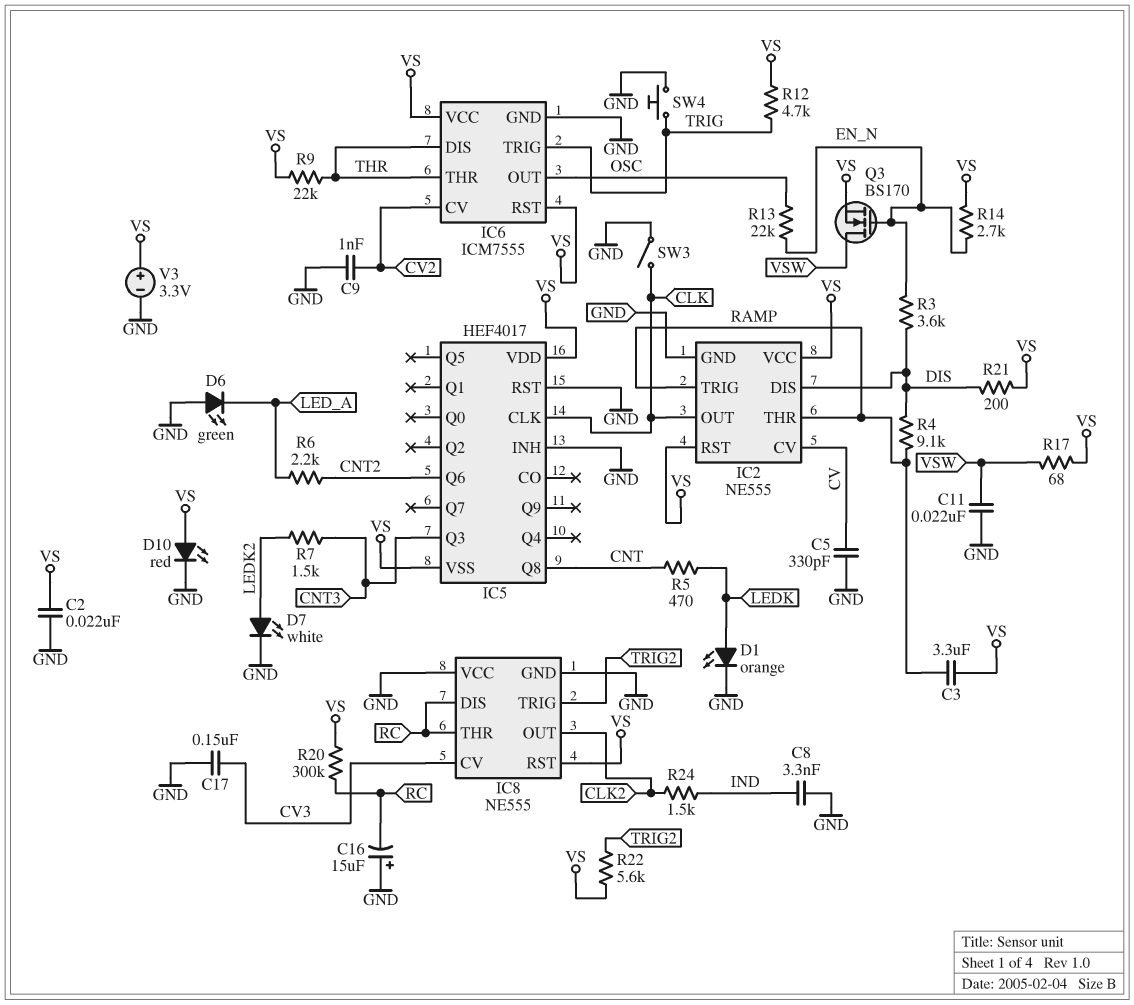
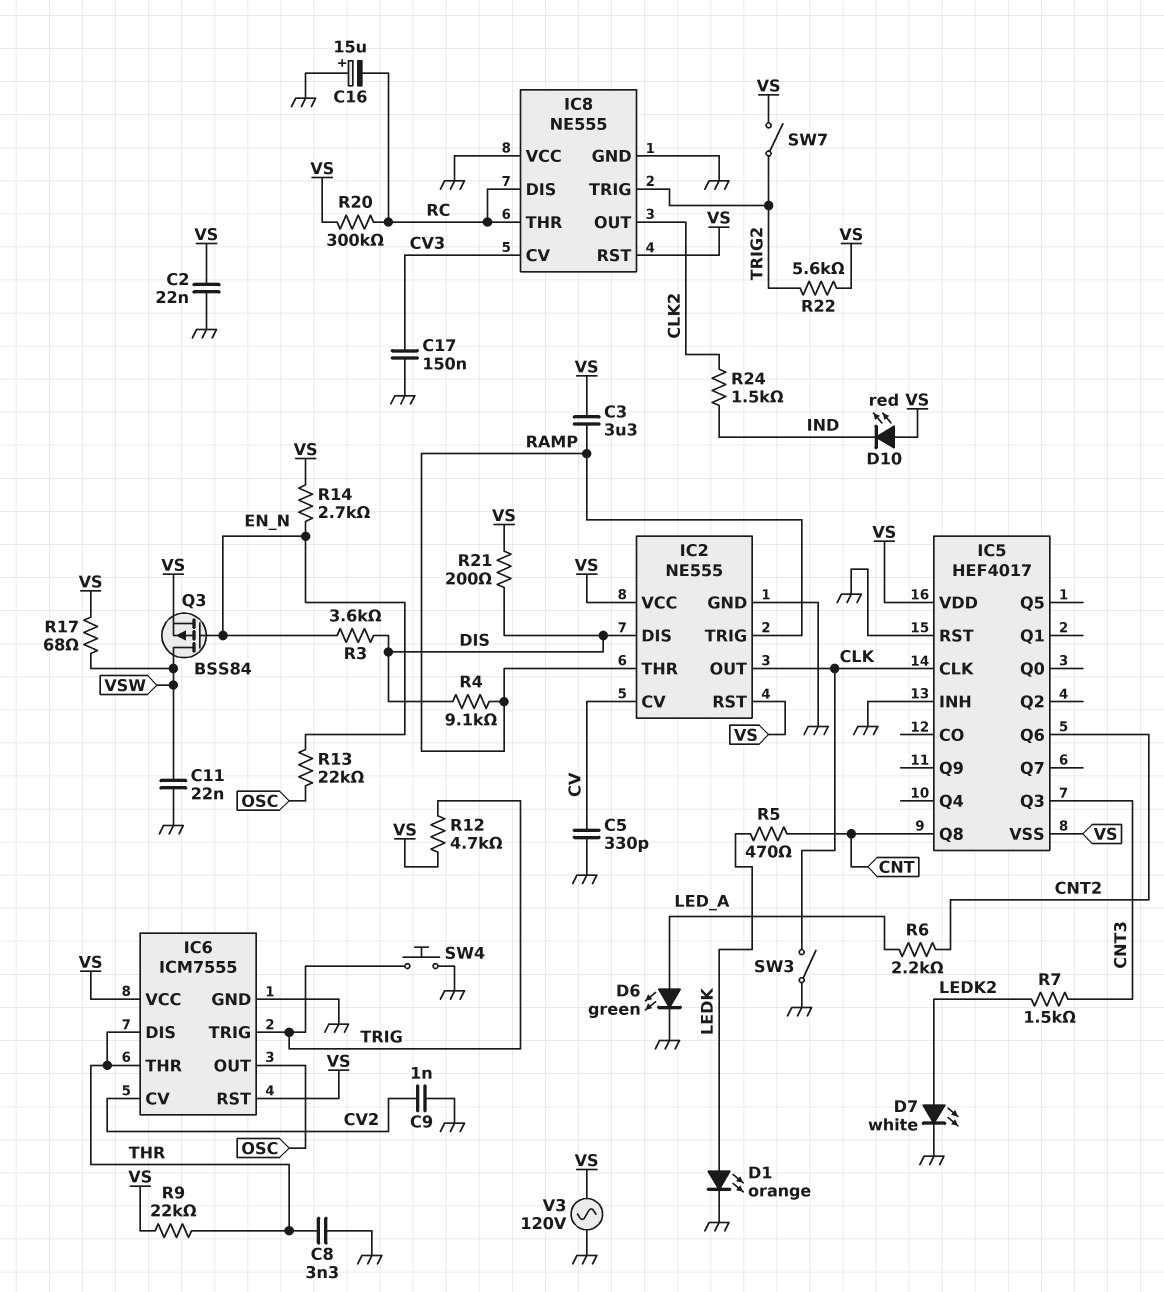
C8: 3.3nF (GND, IND) -> 3.3nF (GND, THR)
D6: LED green (A GND, K LED_A) -> LED green (A LED_A, K GND)
D10: LED red (A VS, K GND) -> LED red (A VS, K IND)
Q3: NMOS BS170 (G EN_N, D VSW, S VS) -> PMOS BSS84 (G EN_N, D VSW, S VS)
SW7: none -> switch (TRIG2, VS)
V3: 3.3V (plus VS, minus GND) -> AC 120V (GND, VS)

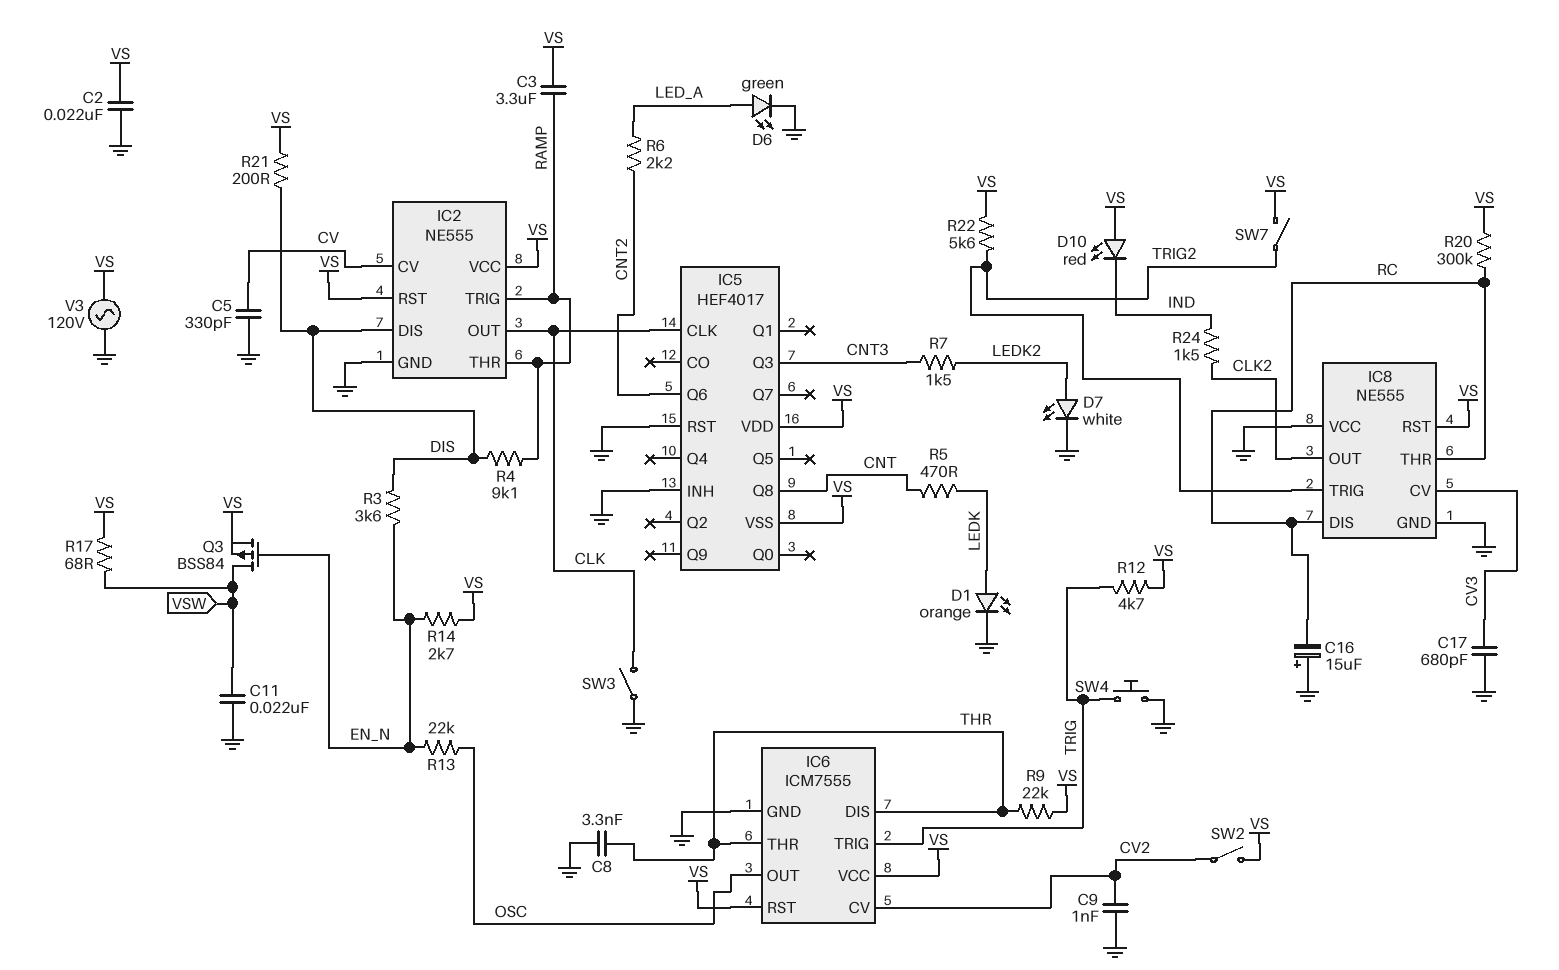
C17: 150nF (CV3, GND) -> 680pF (CV3, GND)
SW2: none -> switch (CV2, VS)

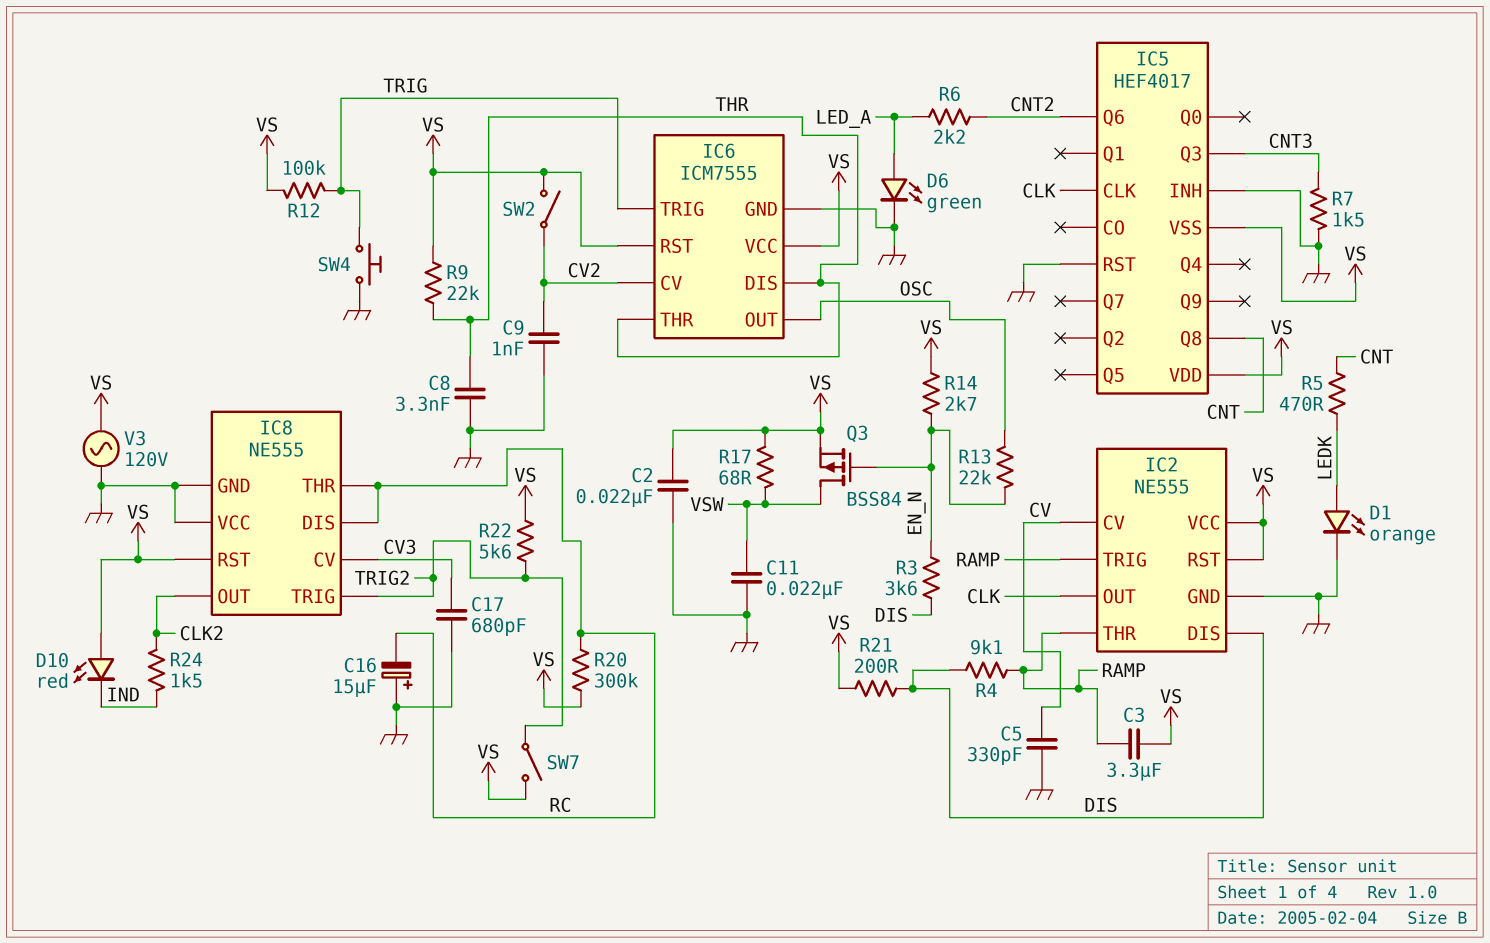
D7: LED white (A LEDK2, K GND) -> none
R7: 1.5k (CNT3, LEDK2) -> 1.5k (CNT3, GND)
R12: 4.7k (TRIG, VS) -> 100k (TRIG, VS)
SW3: switch (CLK, GND) -> none

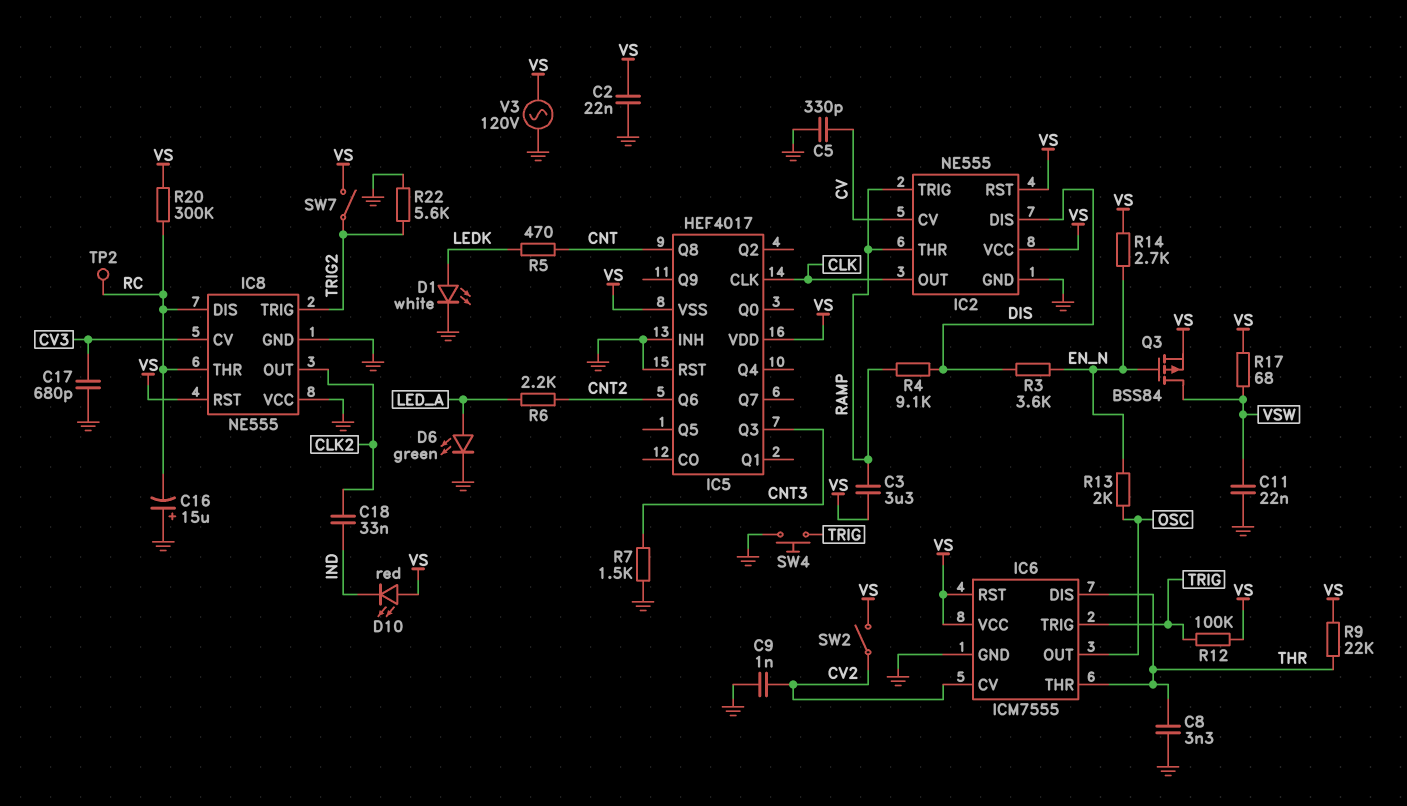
C18: none -> 33nF (CLK2, IND)
D1: LED orange (A LEDK, K GND) -> LED white (A LEDK, K GND)
R13: 22k (EN_N, OSC) -> 2k (EN_N, OSC)
R21: 200 (DIS, VS) -> none
R22: 5.6k (TRIG2, VS) -> 5.6k (GND, TRIG2)
R24: 1.5k (CLK2, IND) -> none
TP2: none -> test point (RC)

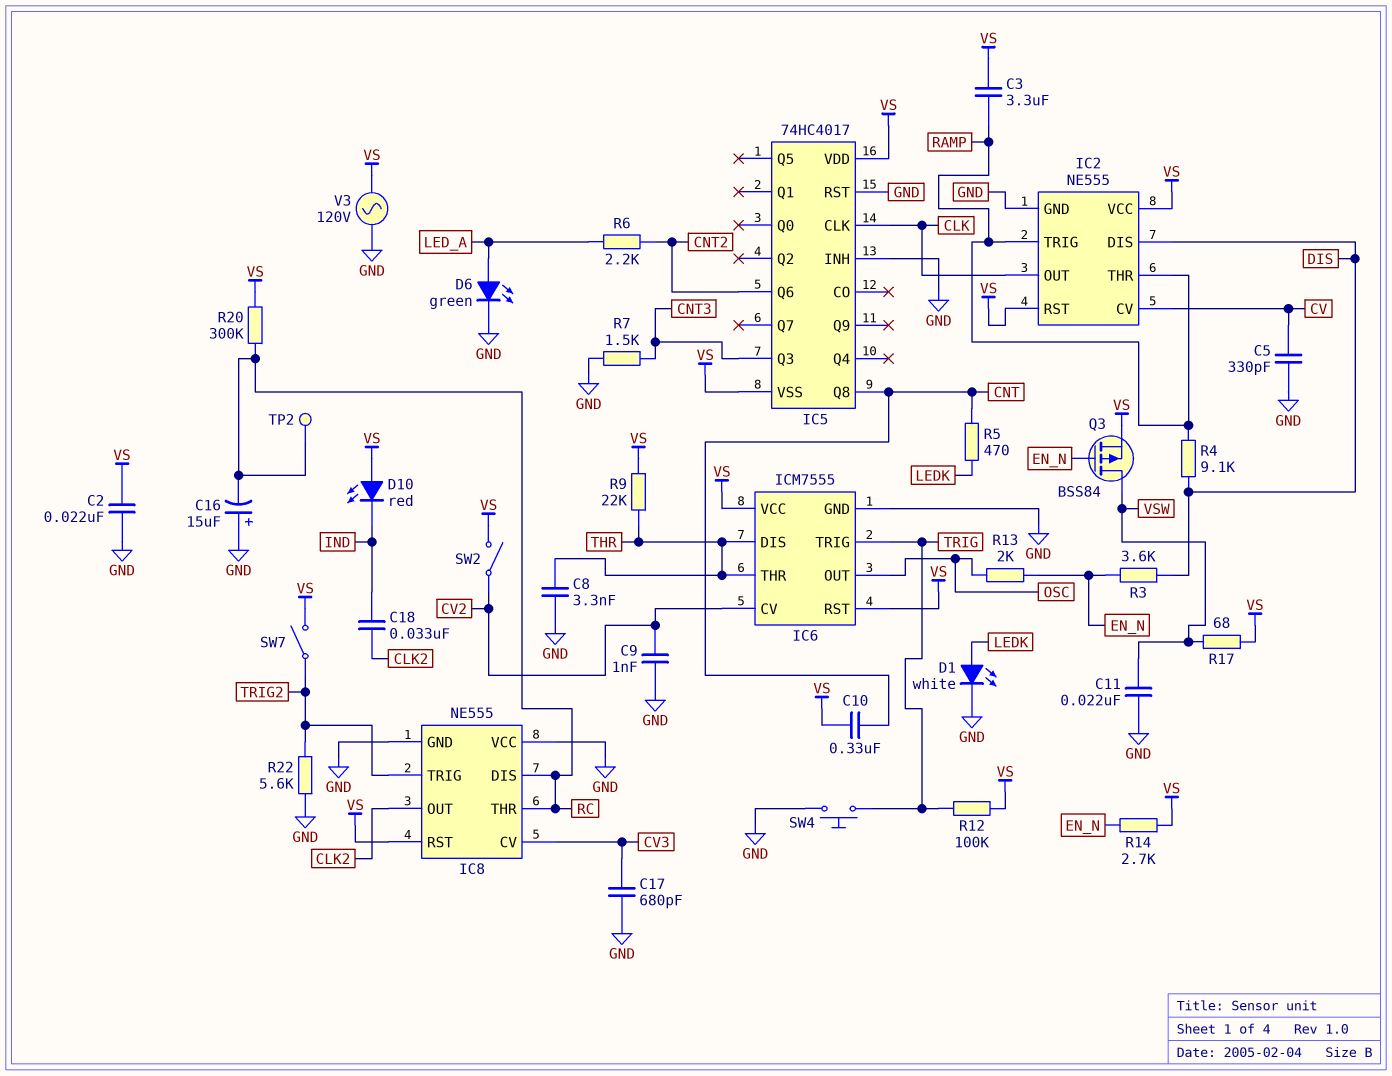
C10: none -> 330nF (CNT, VS)
IC5: HEF4017 -> 74HC4017

